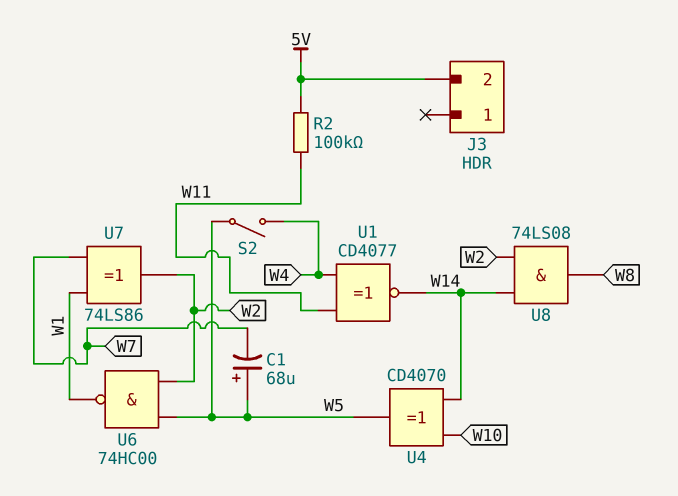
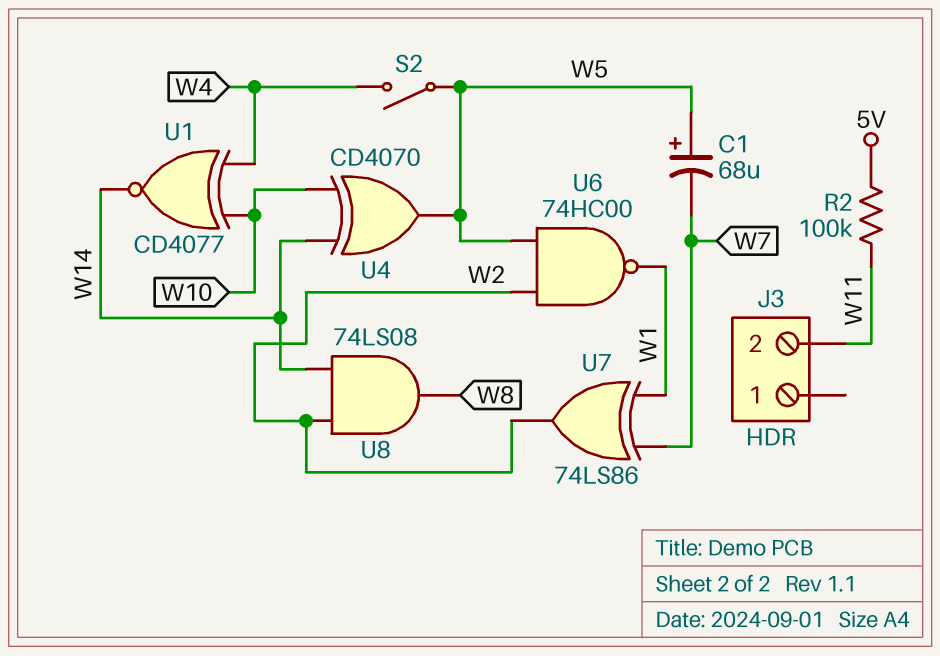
J3 pin 2: 5V -> W11
U1: XNOR CD4077 (in W4, in W11, out W14) -> XNOR CD4077 (in W4, in W10, out W14)

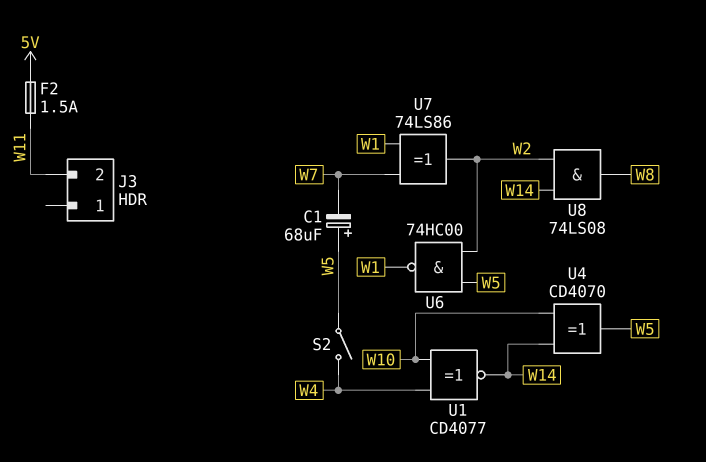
F2: none -> 1.5A (5V, W11)
R2: 100k (5V, W11) -> none

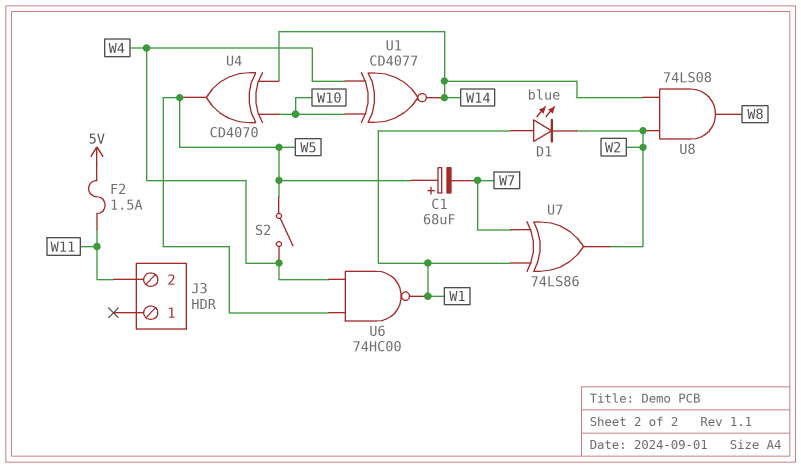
D1: none -> LED blue (A W1, K W2)
U6: NAND 74HC00 (in W2, in W5, out W1) -> NAND 74HC00 (in W4, in W5, out W1)

